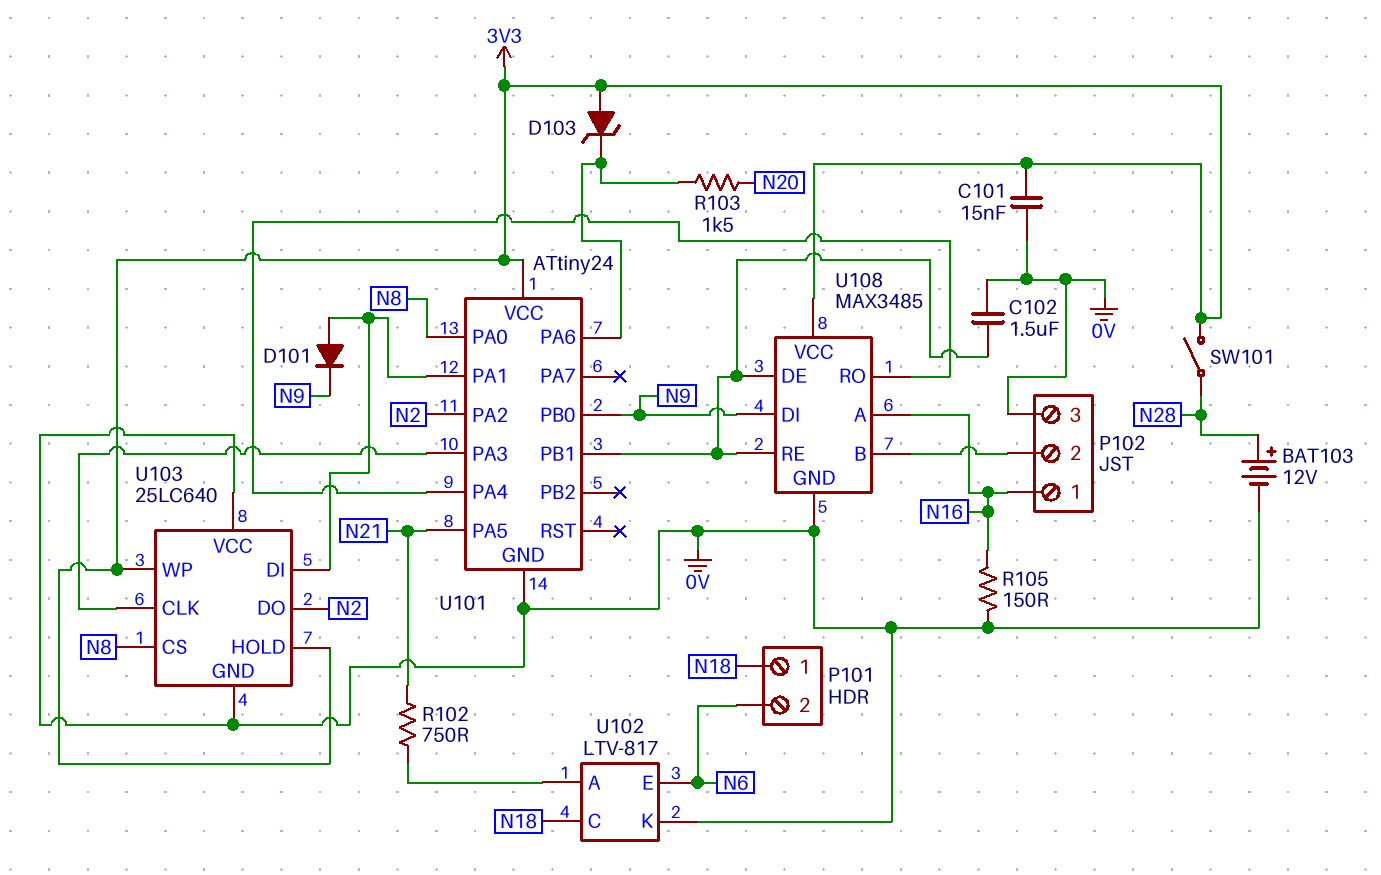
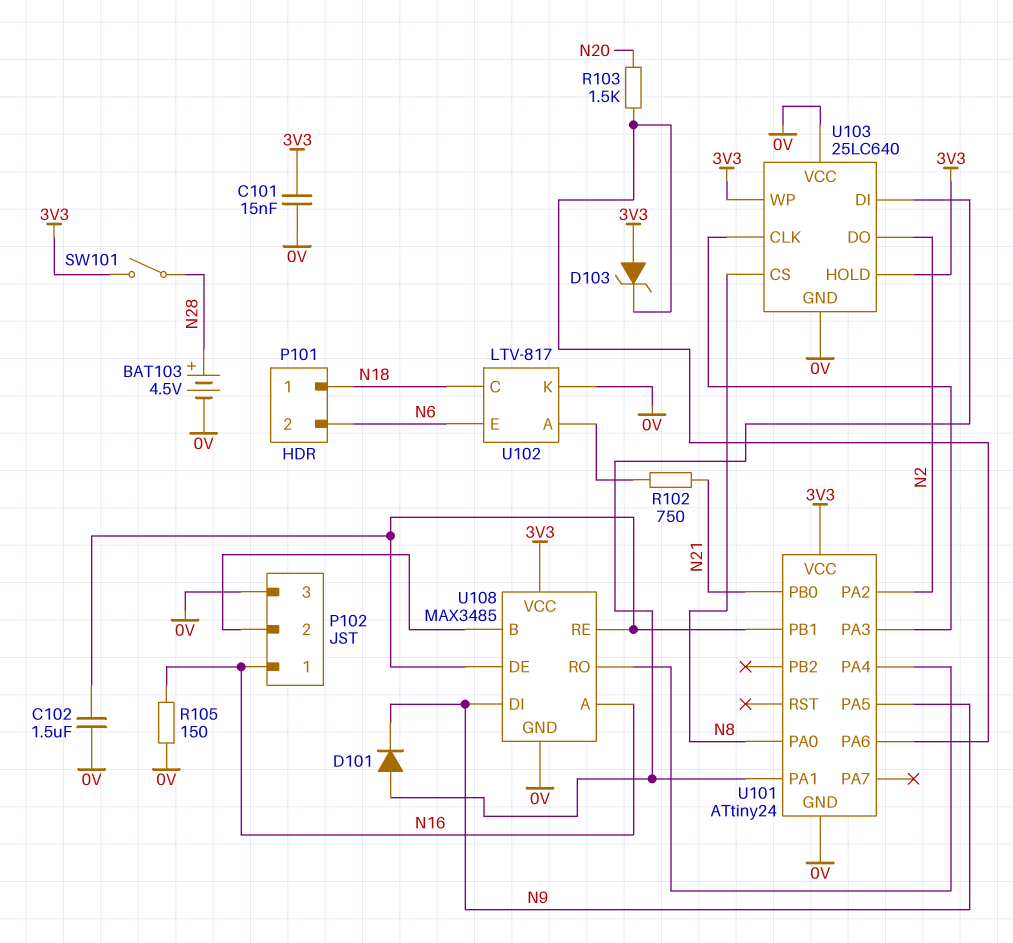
BAT103: 12V (plus N28, minus 0V) -> 4.5V (plus N28, minus 0V)
U101 pin PA5: N21 -> N9
U101 pin PB0: N9 -> N21

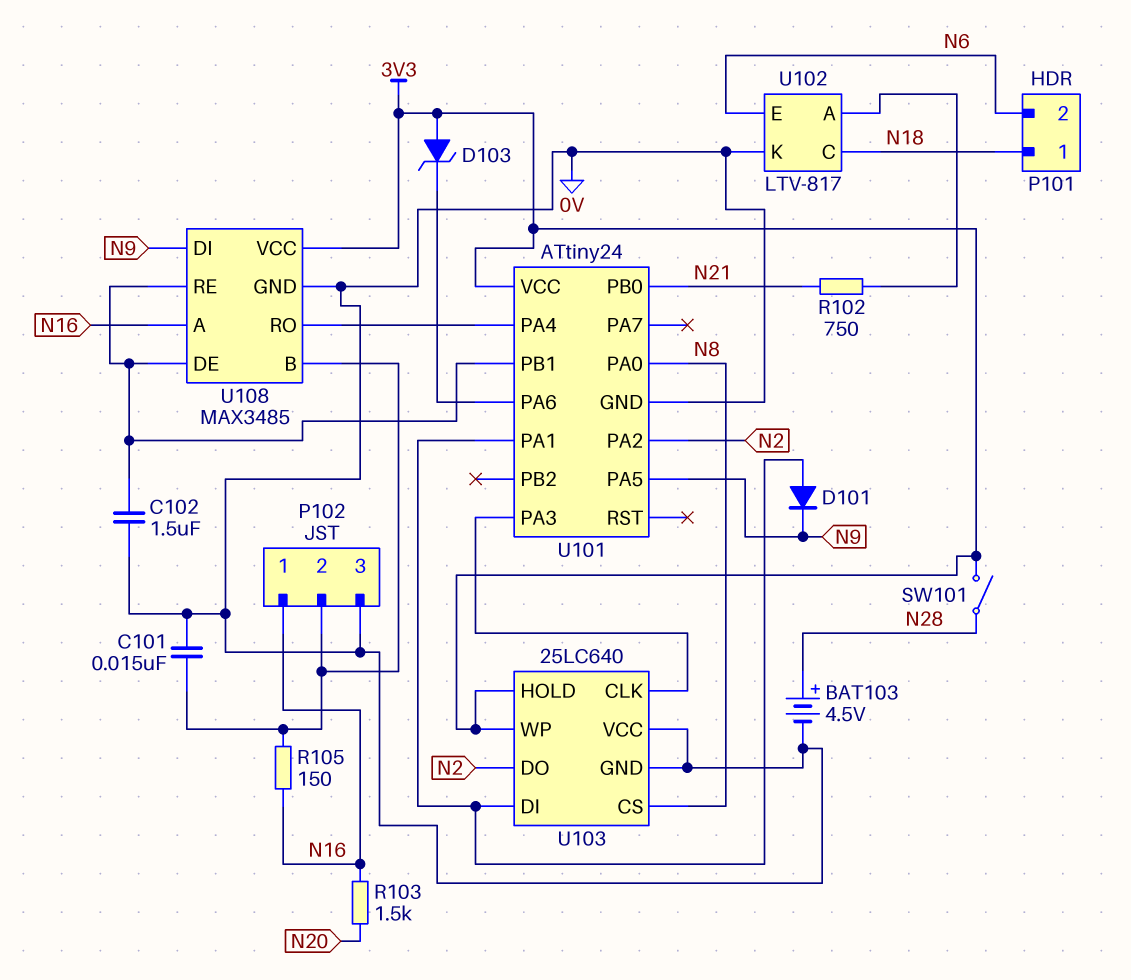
C101: 15nF (0V, 3V3) -> 15nF (0V, P102/2)
R103: 1.5k (N20, U101/PA6) -> 1.5k (N16, N20)
R105: 150 (0V, N16) -> 150 (N16, P102/2)

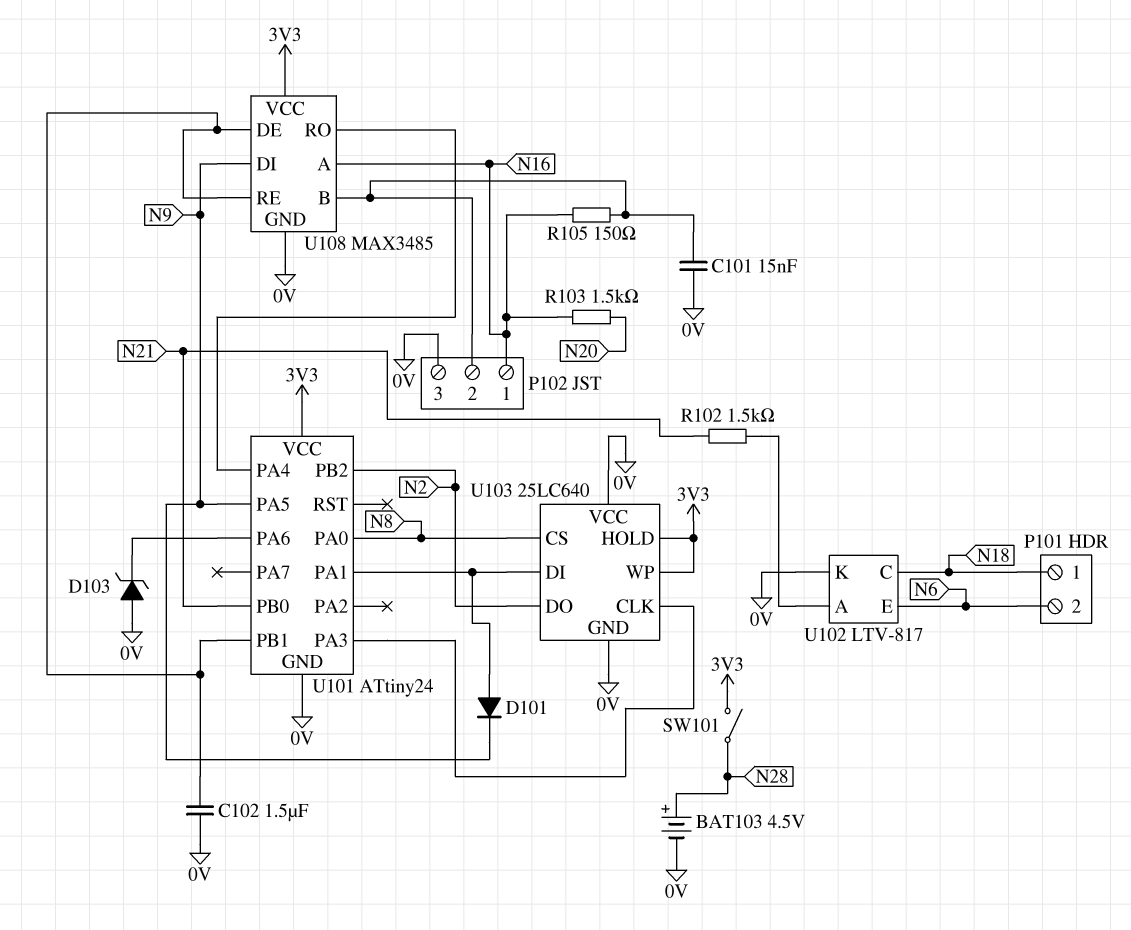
D103: zener (A 3V3, K U101/PA6) -> zener (A 0V, K U101/PA6)
R102: 750 (N21, U102/A) -> 1.5k (N21, U102/A)
U101 pin PA2: N2 -> none
U101 pin PB2: none -> N2

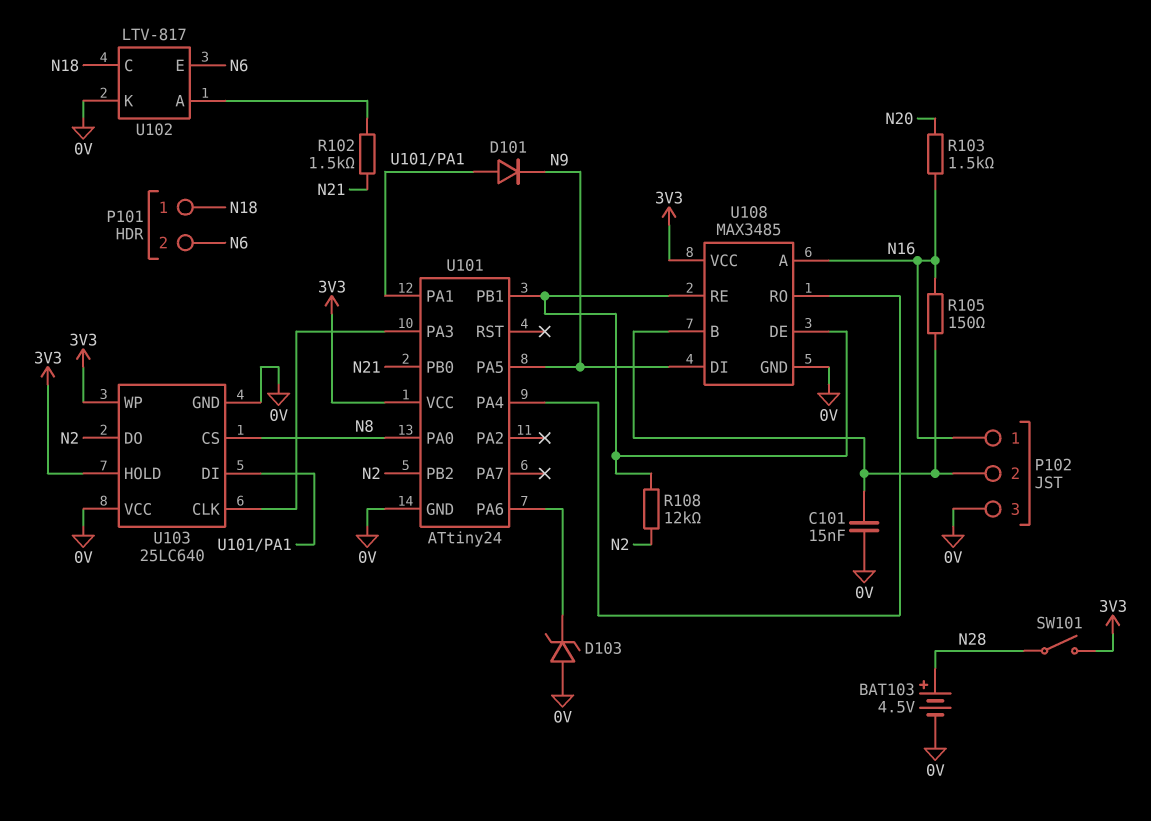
C102: 1.5uF (0V, U101/PB1) -> none
R108: none -> 12k (N2, U101/PB1)

